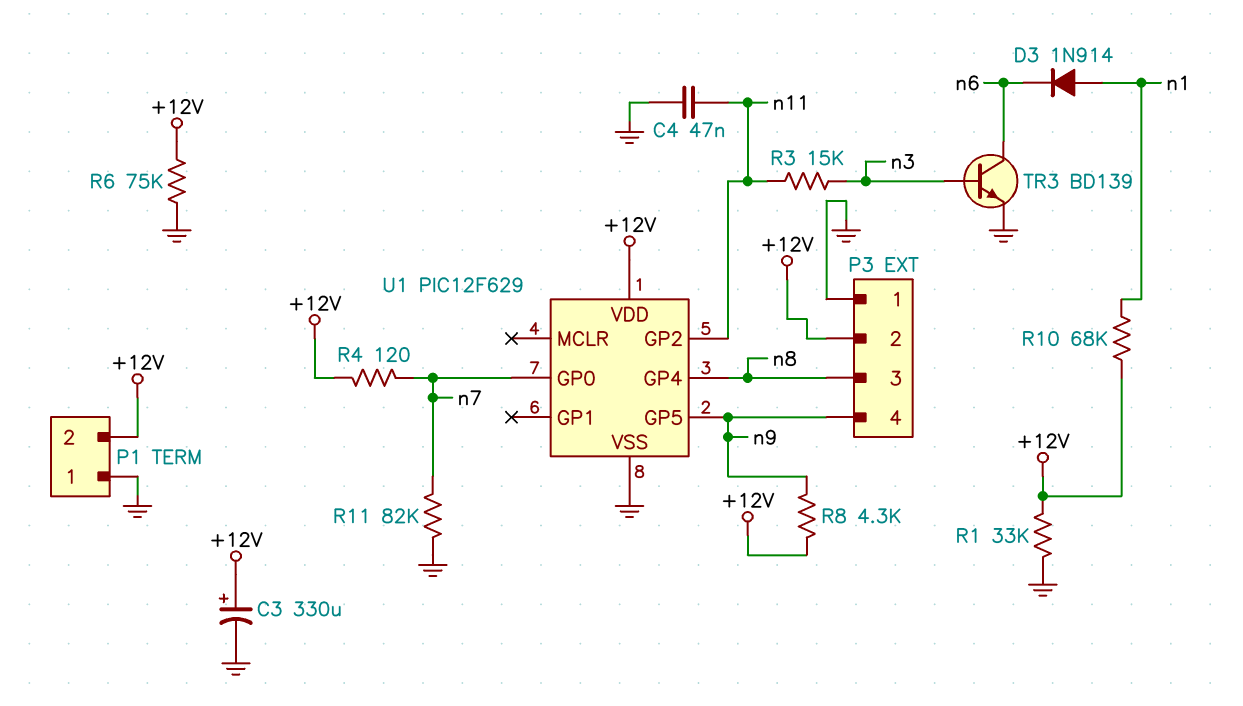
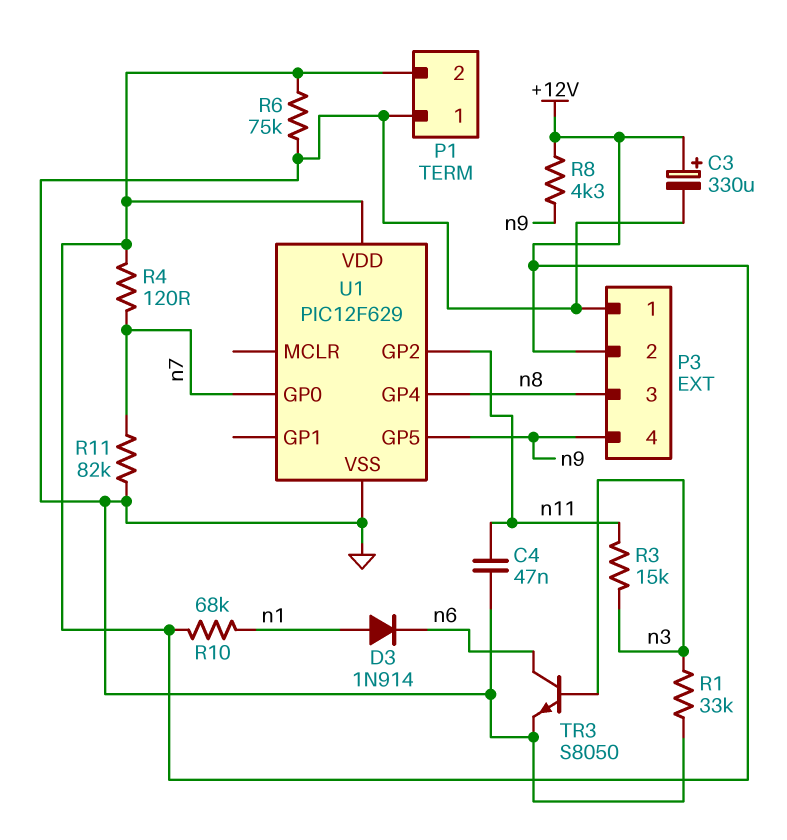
R1: 33k (+12V, GND) -> 33k (GND, n3)
TR3: NPN BD139 (B n3, C n6, E GND) -> NPN S8050 (B n3, C n6, E GND)

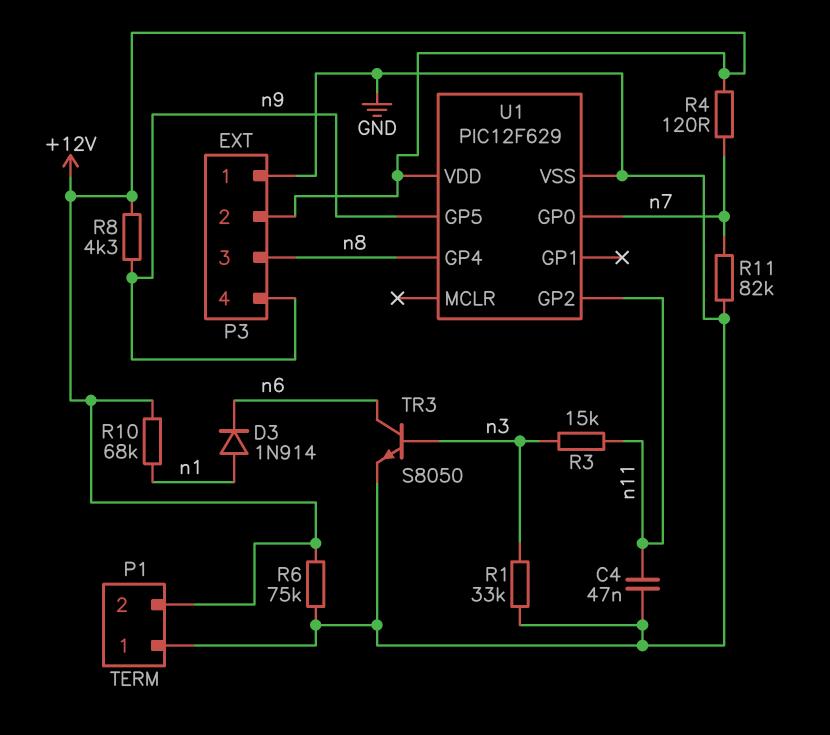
C3: 330uF (plus +12V, minus GND) -> none

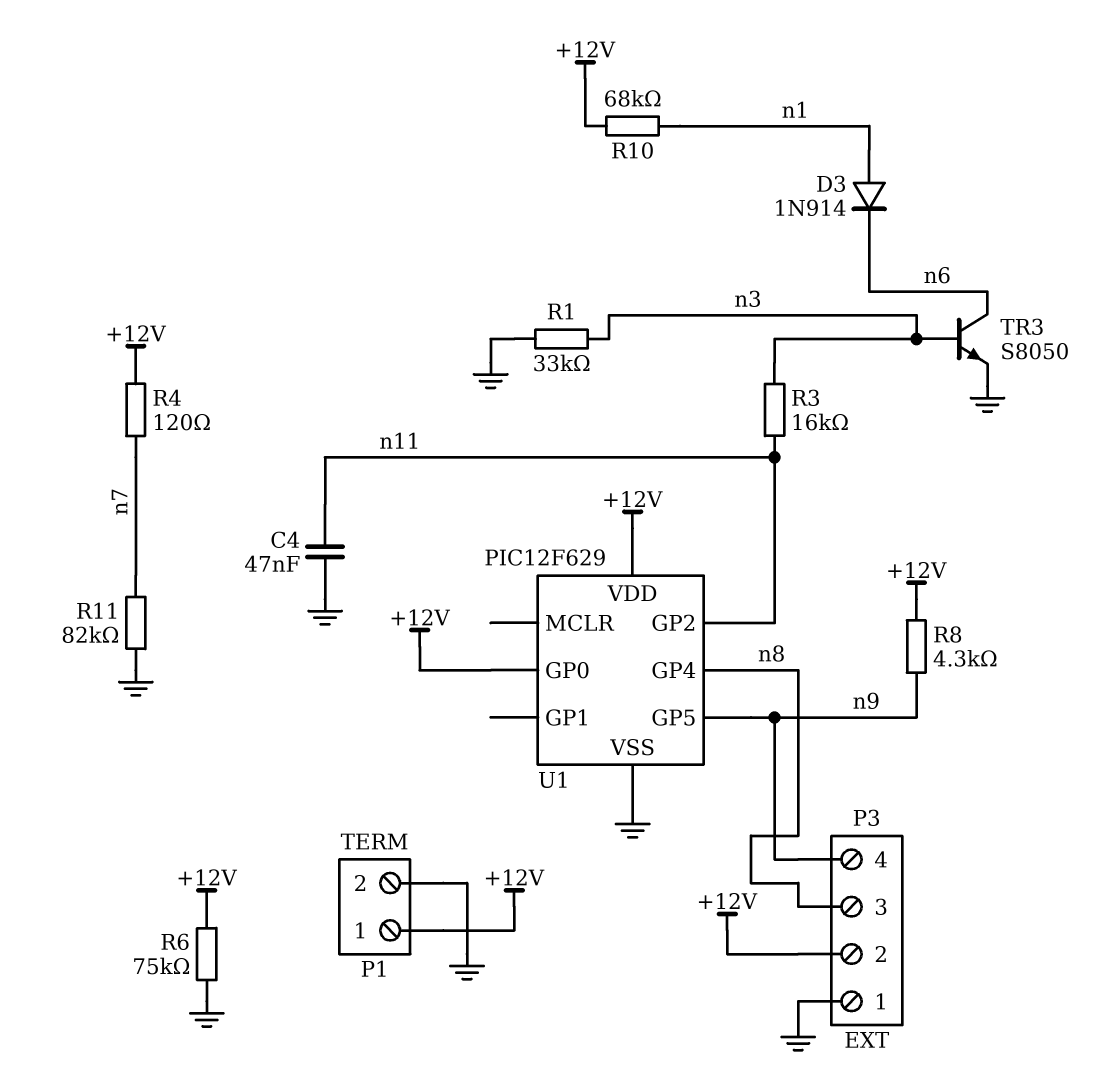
P1 pin 1: GND -> +12V
P1 pin 2: +12V -> GND
R3: 15k (n3, n11) -> 16k (n3, n11)
U1 pin GP0: n7 -> +12V

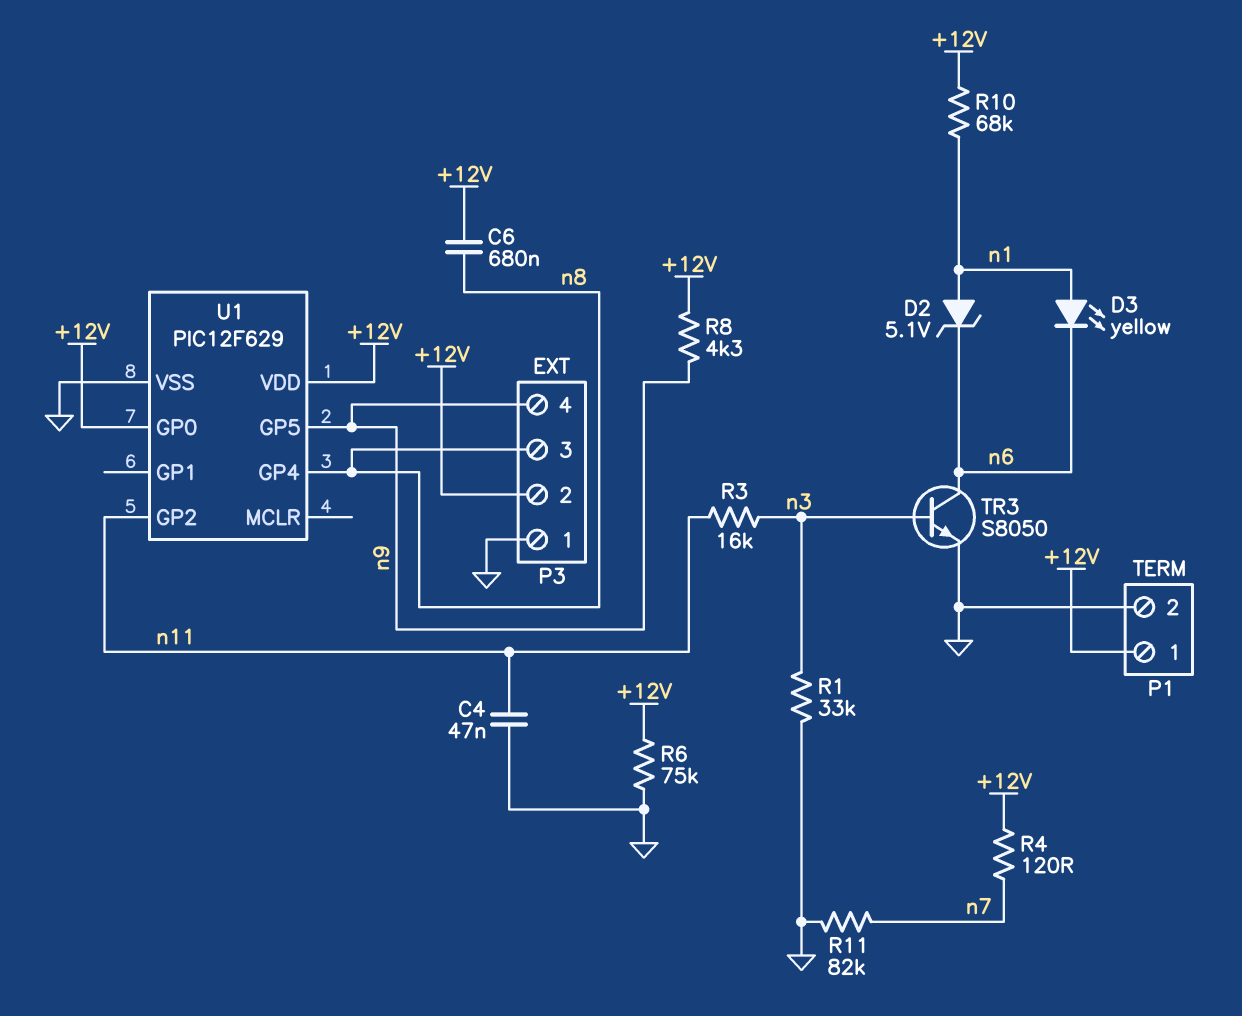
C6: none -> 680nF (+12V, n8)
D2: none -> zener 5.1V (A n1, K n6)
D3: diode 1N914 (A n1, K n6) -> LED yellow (A n1, K n6)

